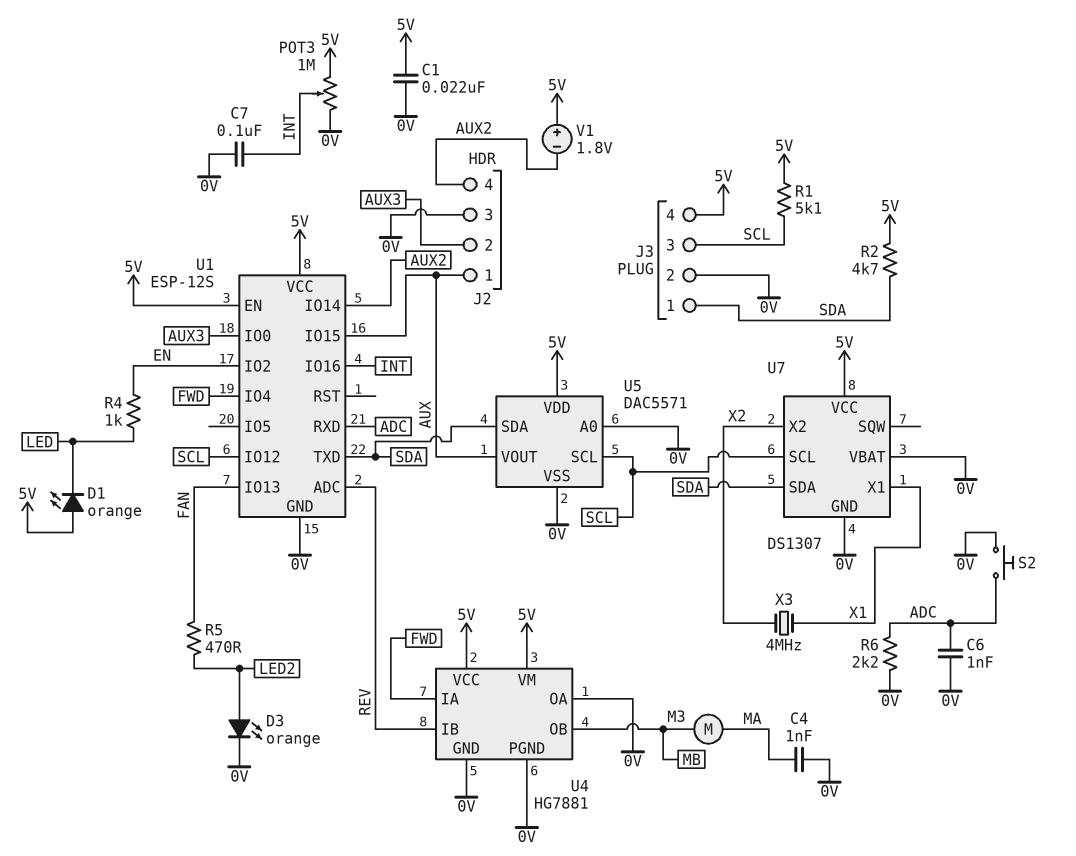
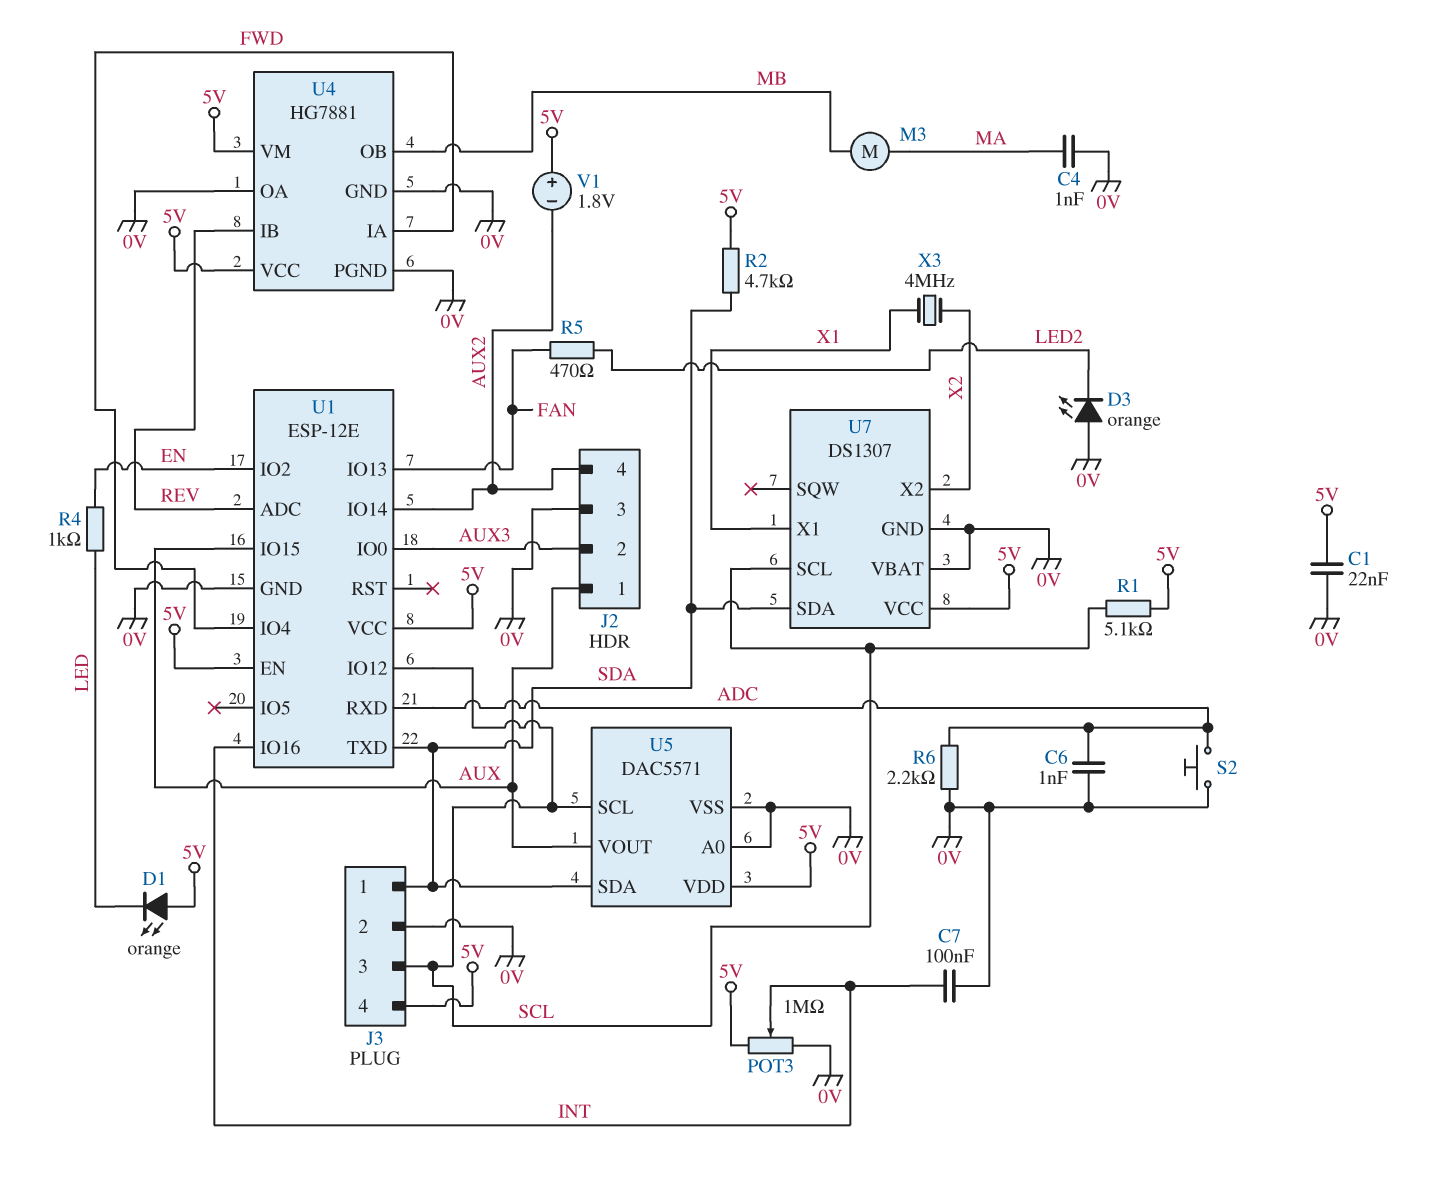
D3: LED orange (A LED2, K 0V) -> LED orange (A 0V, K LED2)
U1: ESP-12S -> ESP-12E

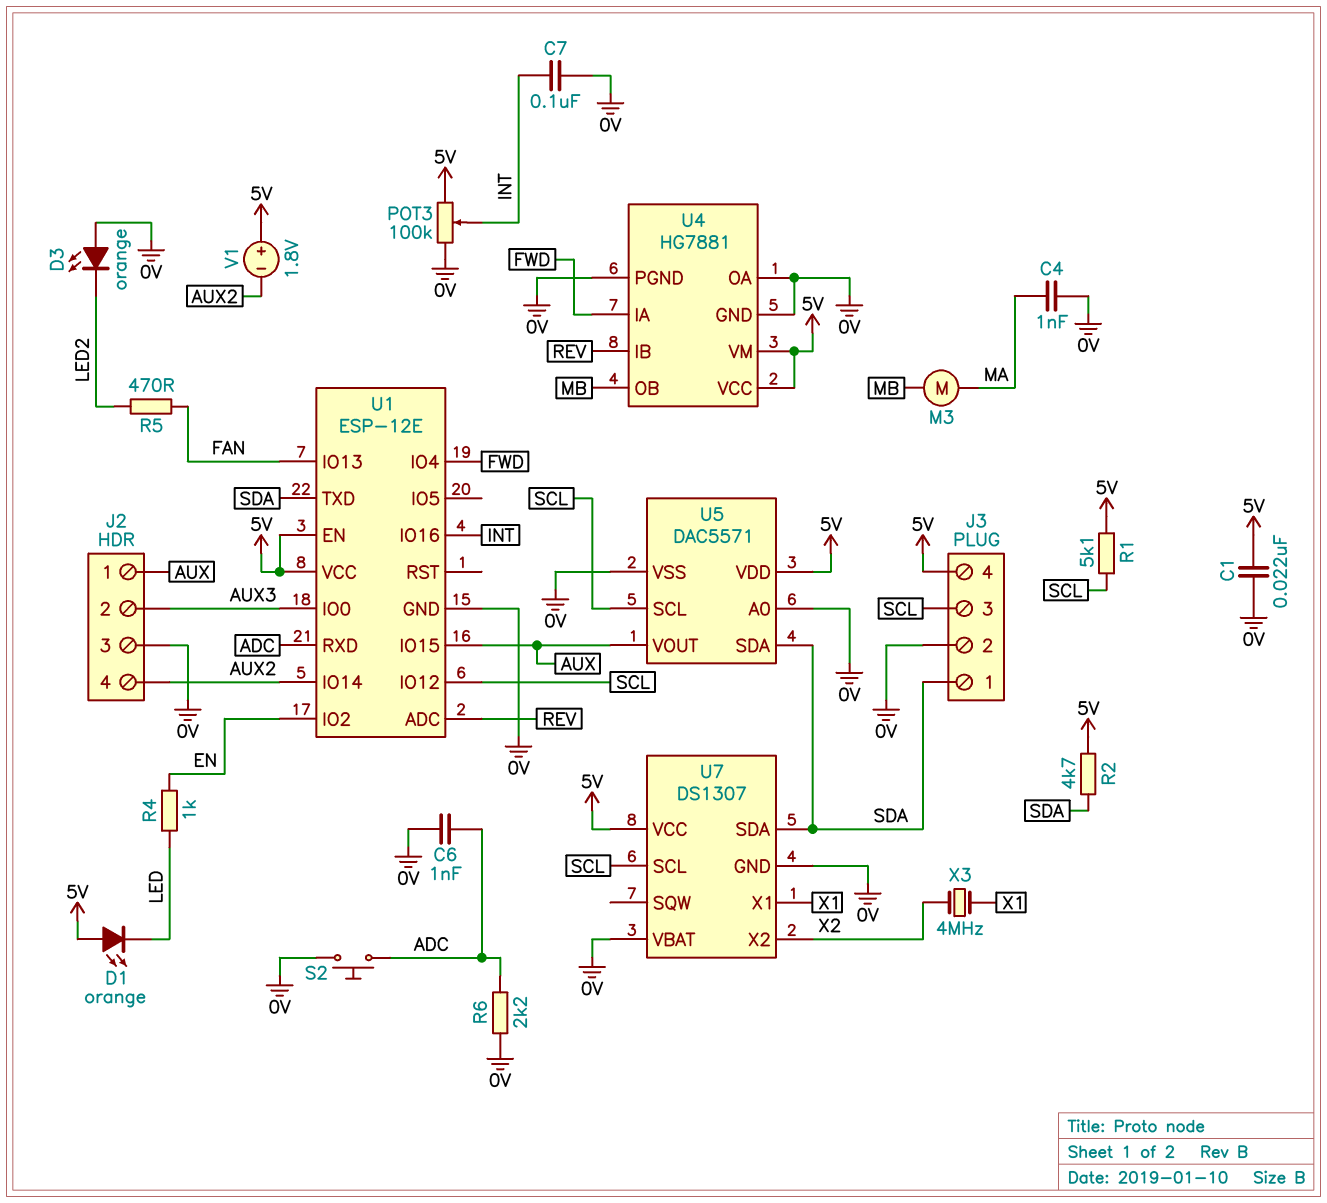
POT3: 1M (0V, 5V, wiper INT) -> 100k (0V, 5V, wiper INT)

